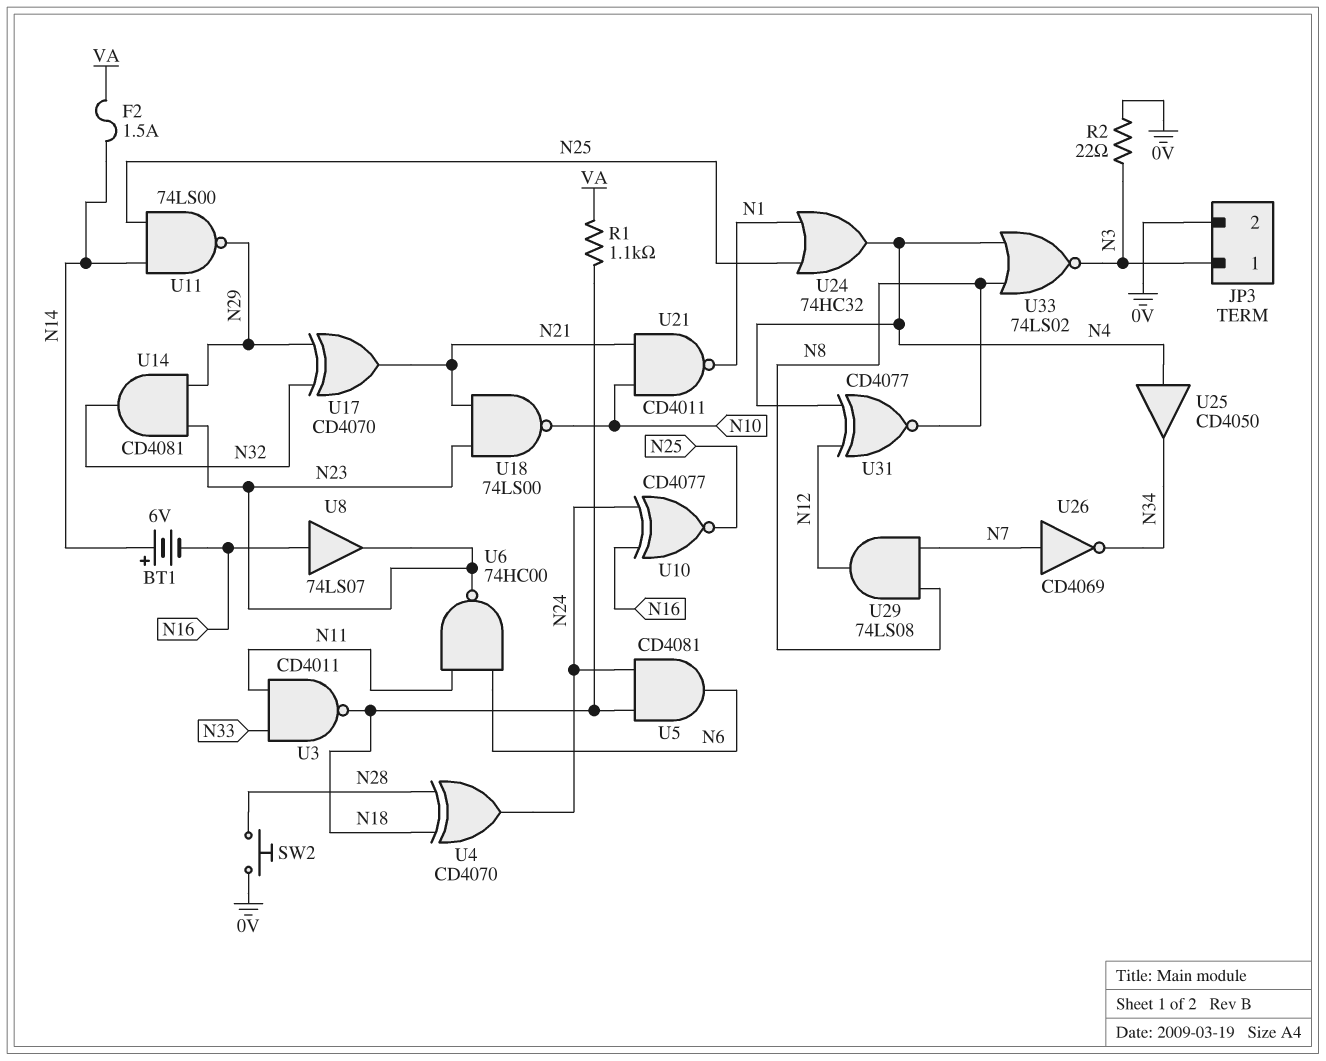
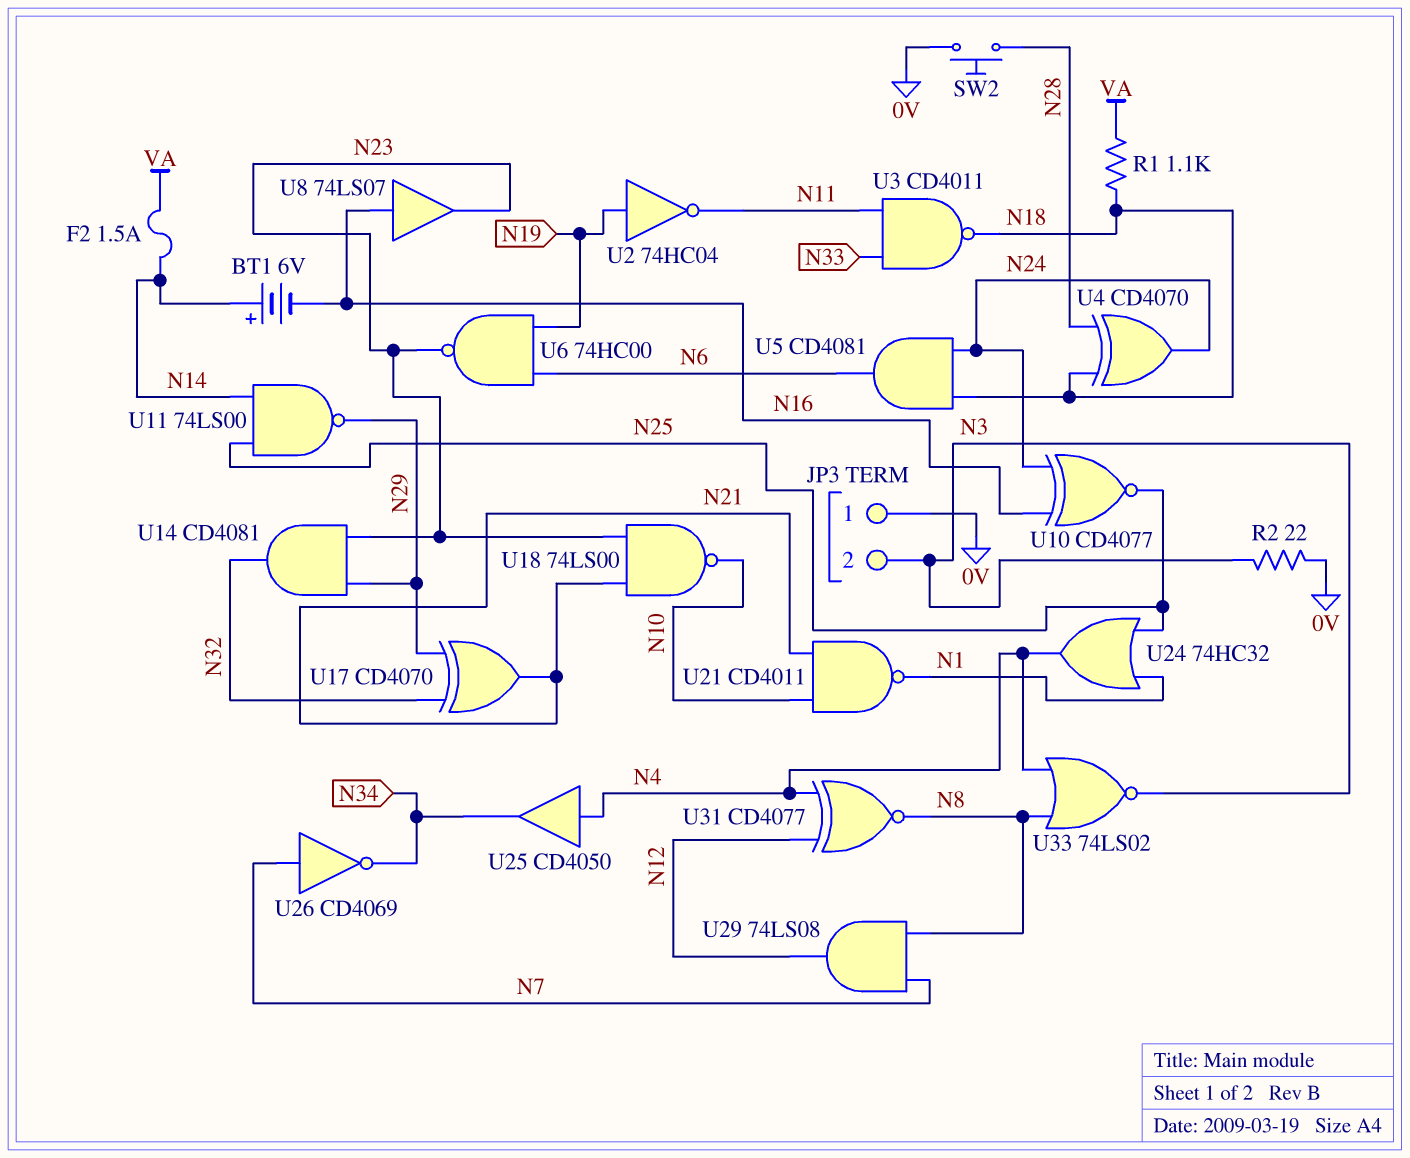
JP3 pin 1: N3 -> 0V
JP3 pin 2: 0V -> N3
U2: none -> NOT 74HC04 (in N19, out N11)
U6: NAND 74HC00 (in N6, in N11, out N23) -> NAND 74HC00 (in N6, in N19, out N23)

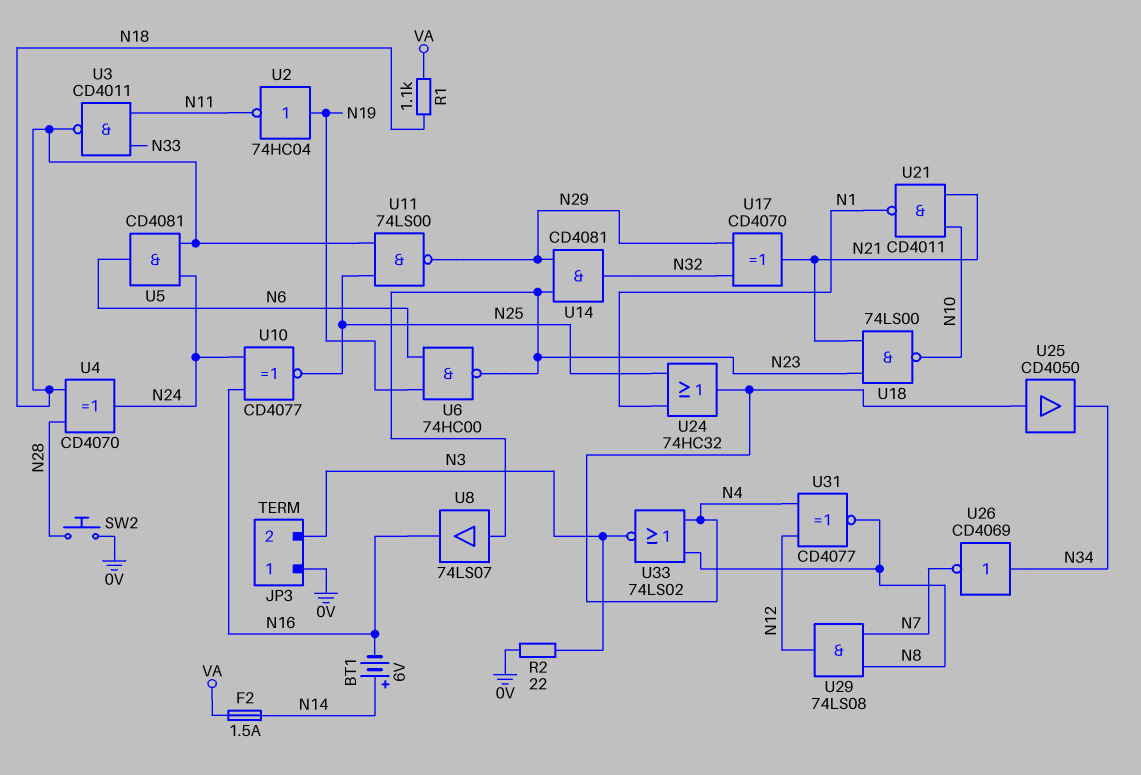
U8: buffer 74LS07 (in N16, out N23) -> buffer 74LS07 (in N23, out N16)
U11: NAND 74LS00 (in N14, in N25, out N29) -> NAND 74LS00 (in N18, in N25, out N29)
U26: NOT CD4069 (in N7, out N34) -> NOT CD4069 (in N34, out N7)

